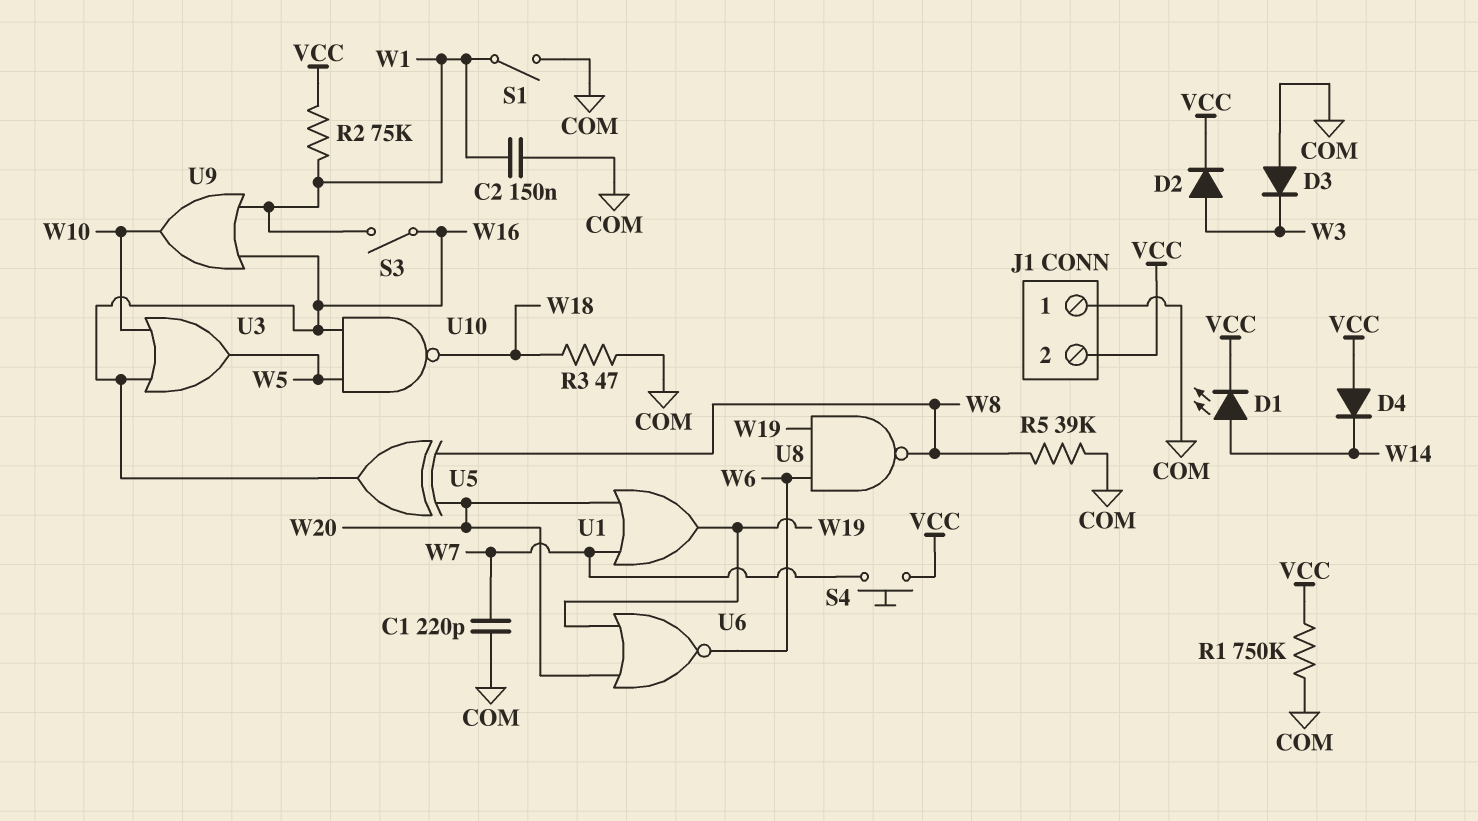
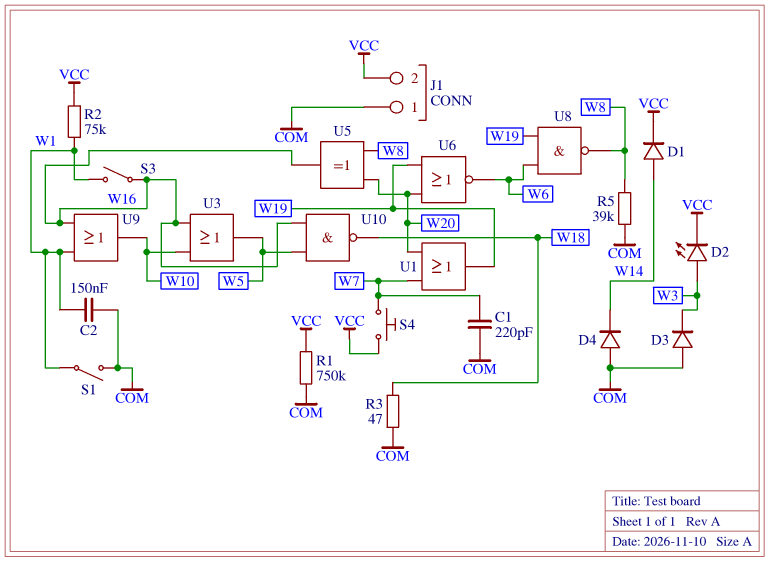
D1: LED (A W14, K VCC) -> diode (A W14, K VCC)
D2: diode (A W3, K VCC) -> LED (A W3, K VCC)
D4: diode (A VCC, K W14) -> diode (A COM, K W14)

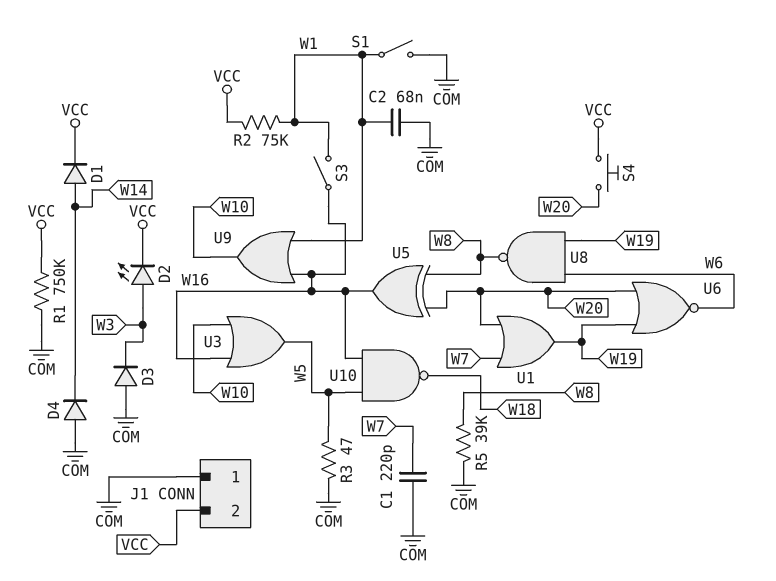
C2: 150nF (COM, W1) -> 68nF (COM, W1)
R3: 47 (COM, W18) -> 47 (COM, W5)
S4: button (VCC, W7) -> button (VCC, W20)

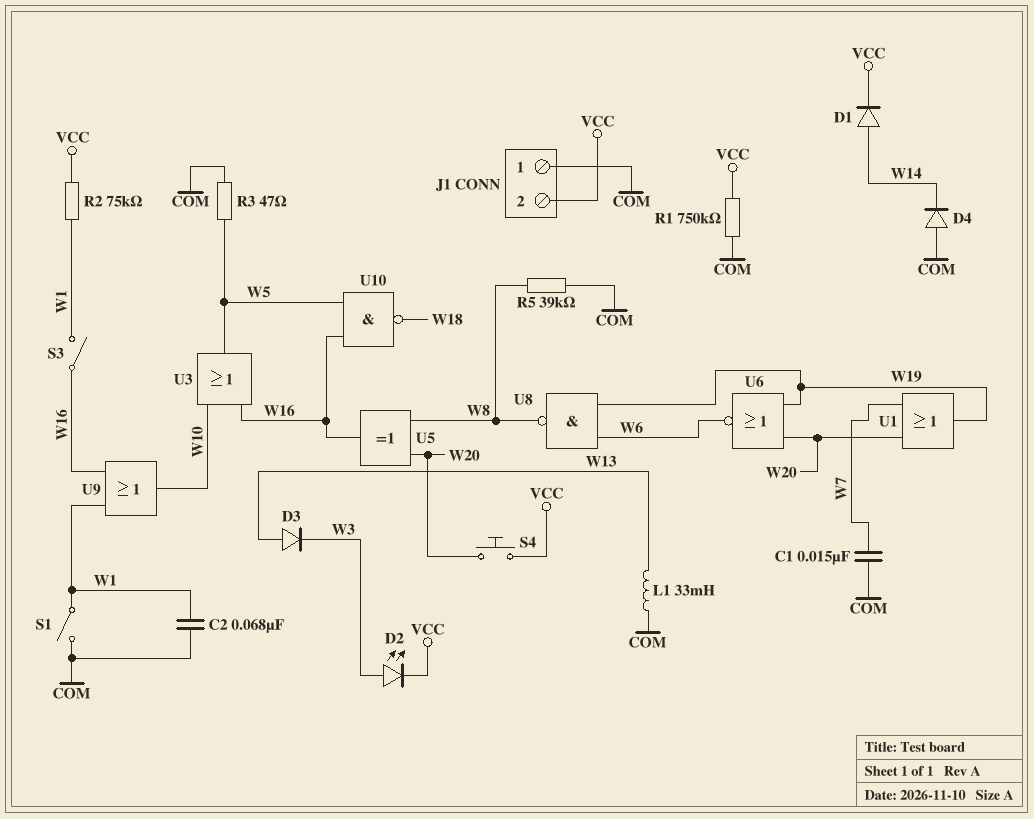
C1: 220pF (COM, W7) -> 15nF (COM, W7)
D3: diode (A COM, K W3) -> diode (A W13, K W3)
L1: none -> 33mH (COM, W13)

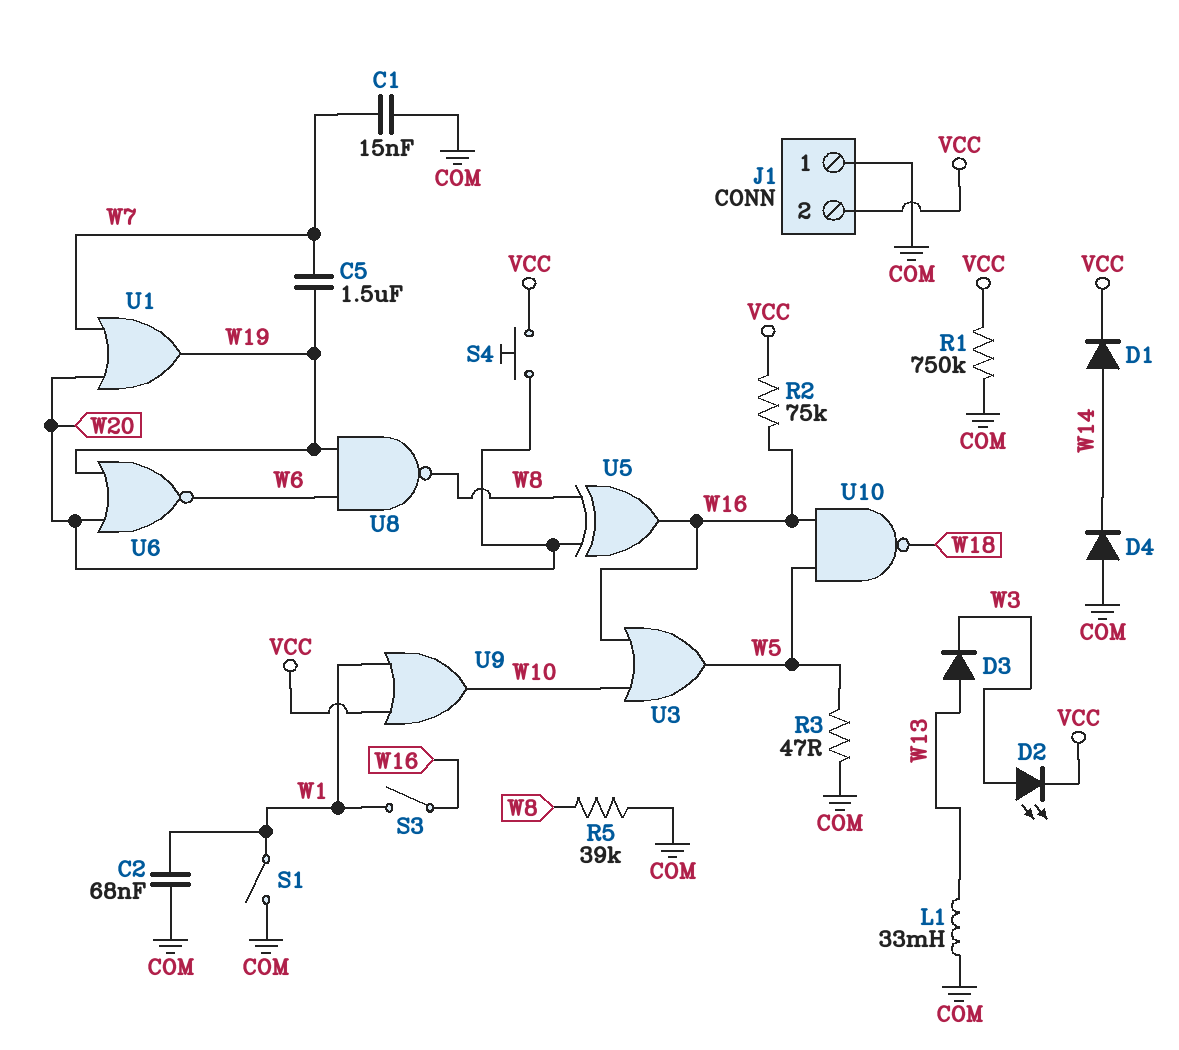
C5: none -> 1.5uF (W7, W19)
R2: 75k (VCC, W1) -> 75k (VCC, W16)
U9: OR (in W1, in W16, out W10) -> OR (in VCC, in W1, out W10)

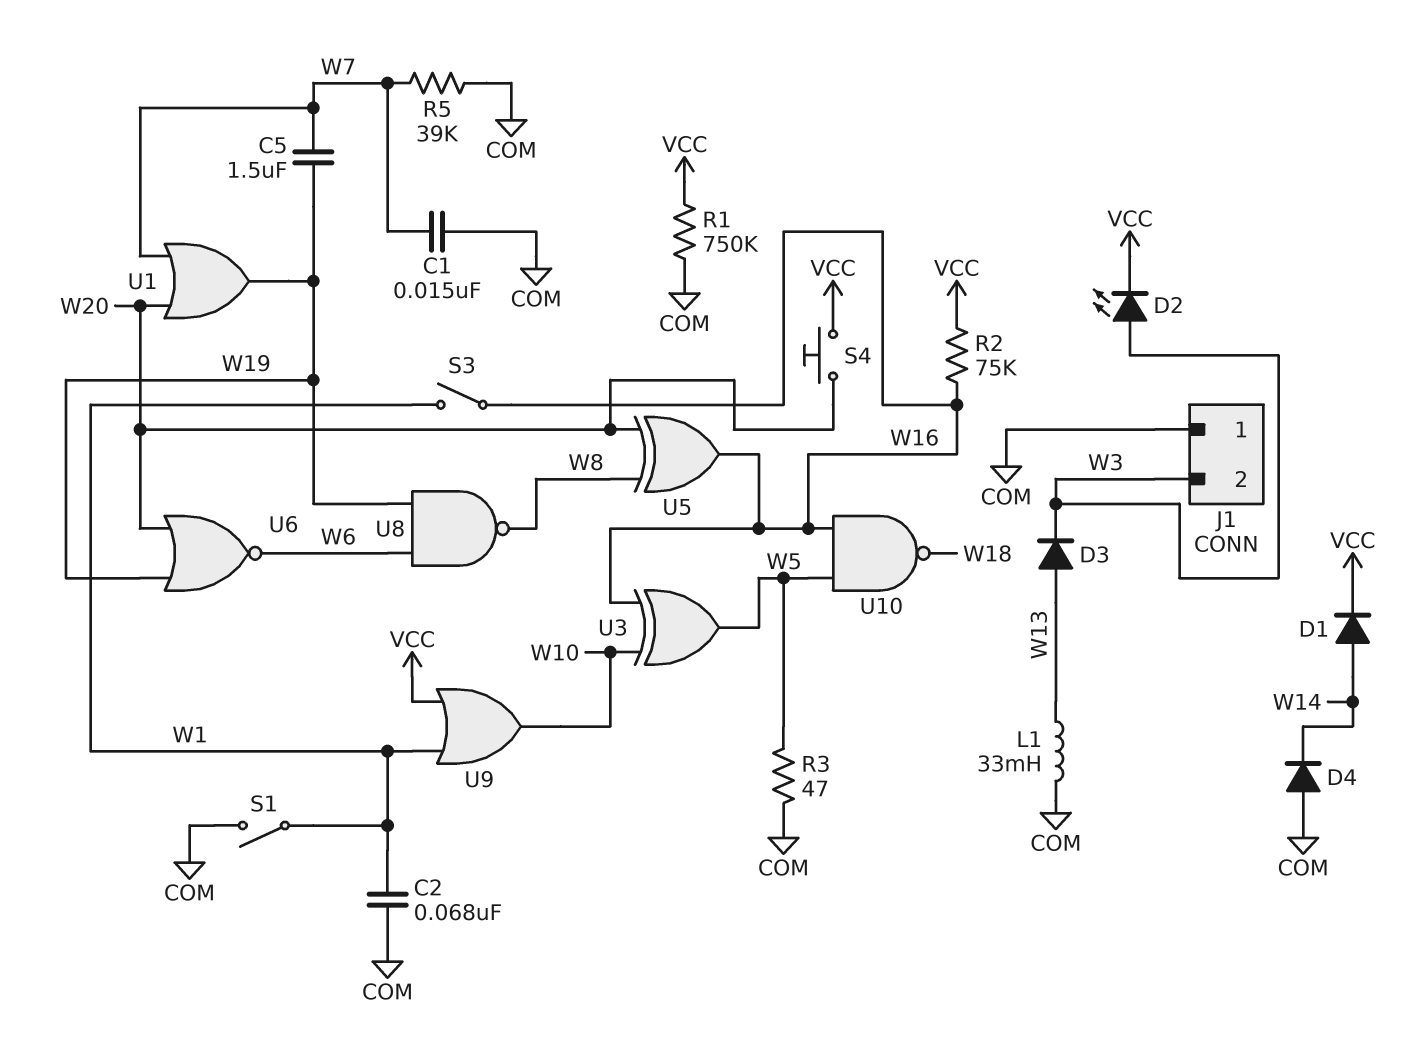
J1 pin 2: VCC -> W3
R5: 39k (COM, W8) -> 39k (COM, W7)
U3: OR (in W10, in W16, out W5) -> XOR (in W10, in W16, out W5)

